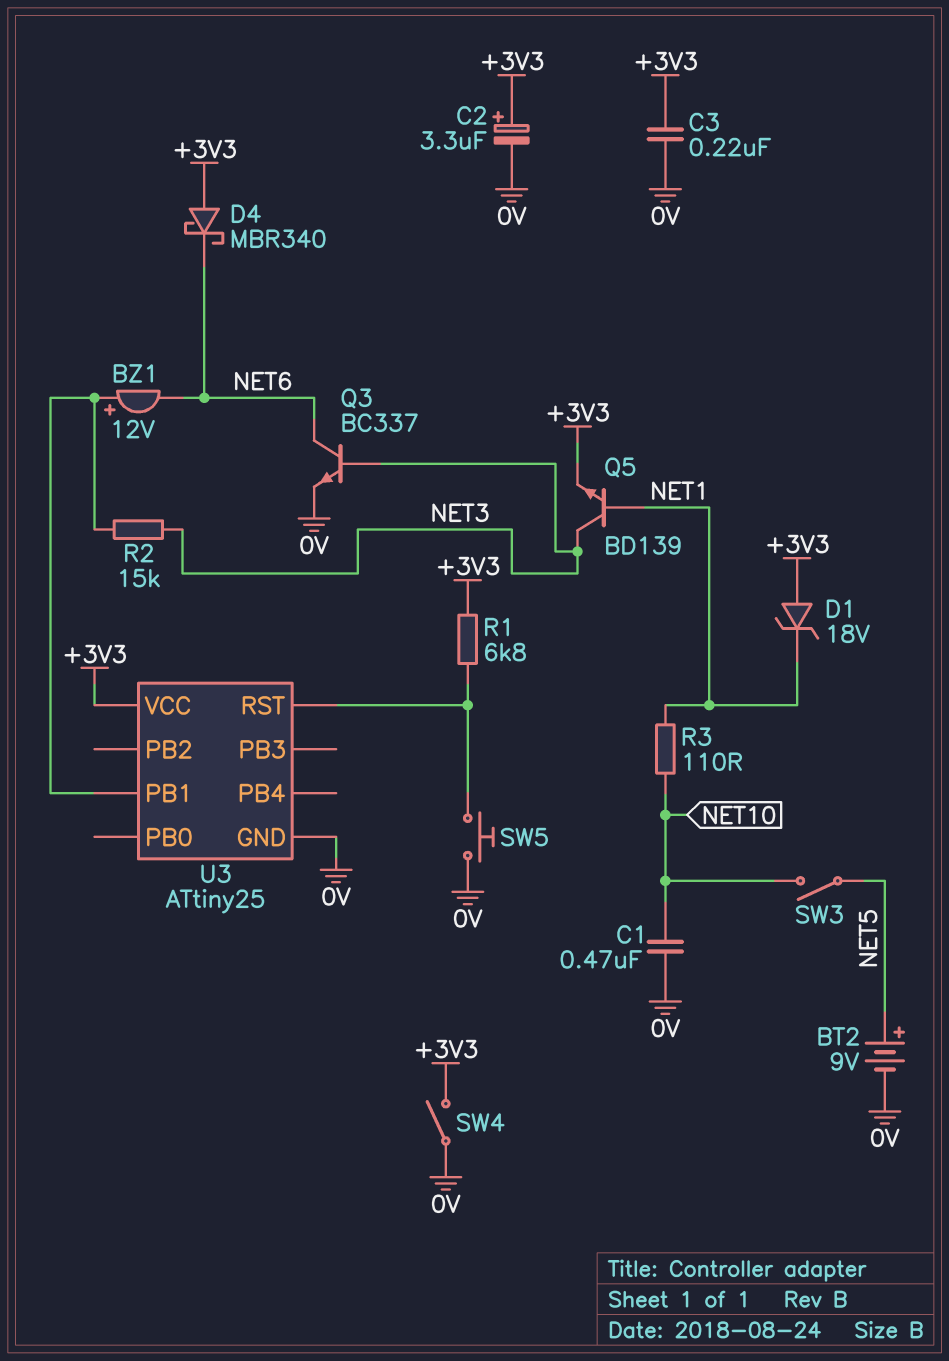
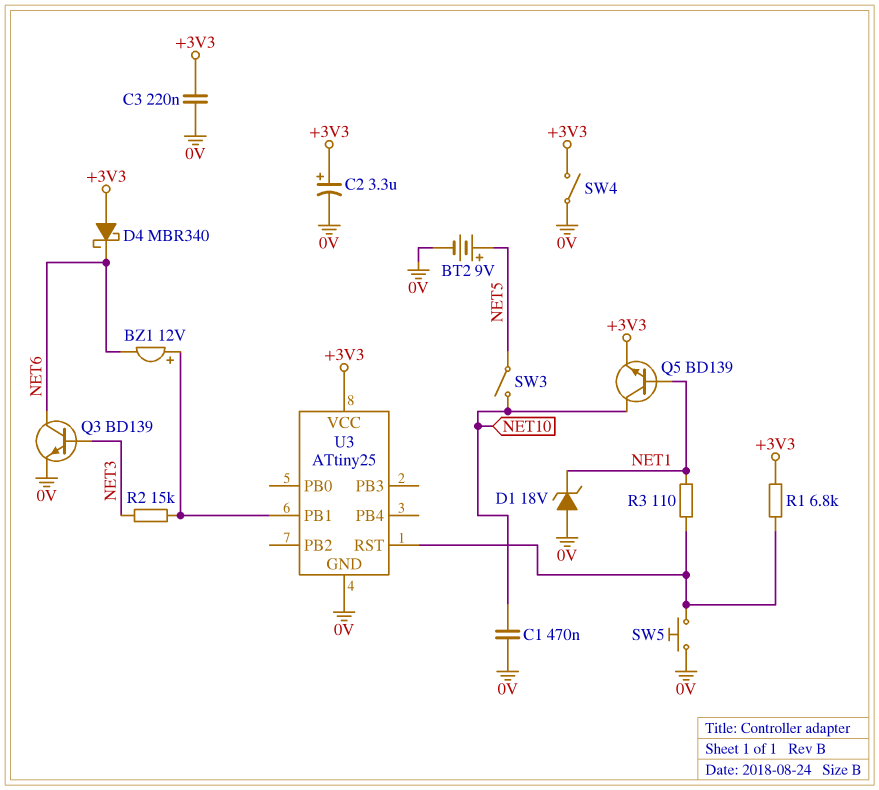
D1: zener 18V (A +3V3, K NET1) -> zener 18V (A 0V, K NET1)
Q3: NPN BC337 (B NET3, C NET6, E 0V) -> NPN BD139 (B NET3, C NET6, E 0V)
Q5: NPN BD139 (B NET1, C NET3, E +3V3) -> NPN BD139 (B NET1, C NET10, E +3V3)
R3: 110 (NET1, NET10) -> 110 (NET1, U3/RST)

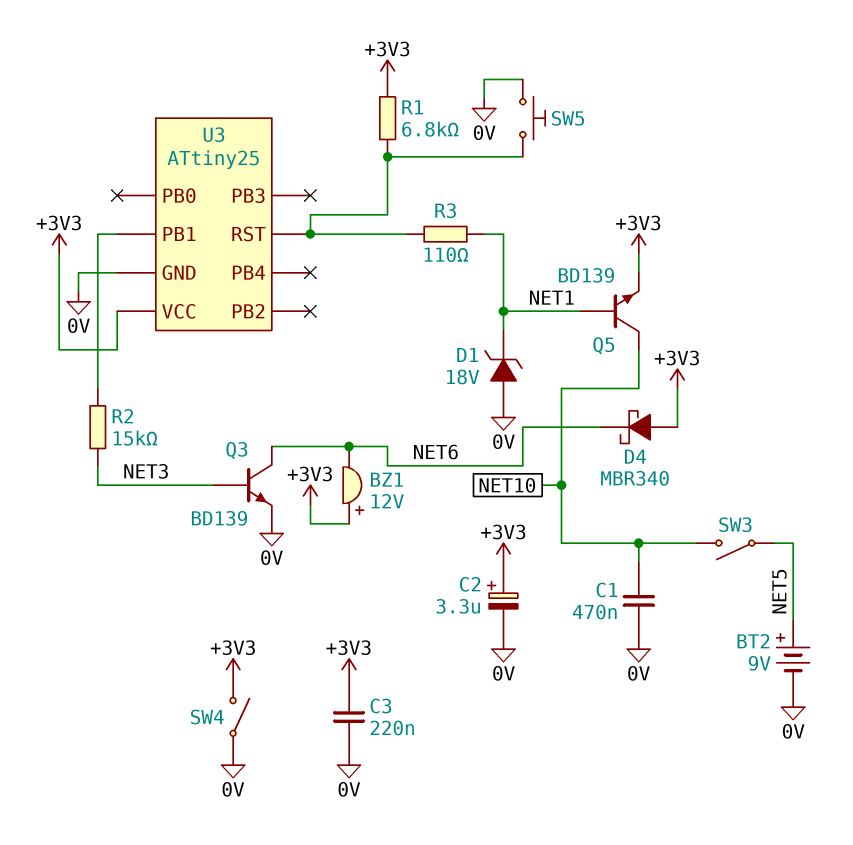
BZ1: buzzer 12V (plus U3/PB1, minus NET6) -> buzzer 12V (plus +3V3, minus NET6)

